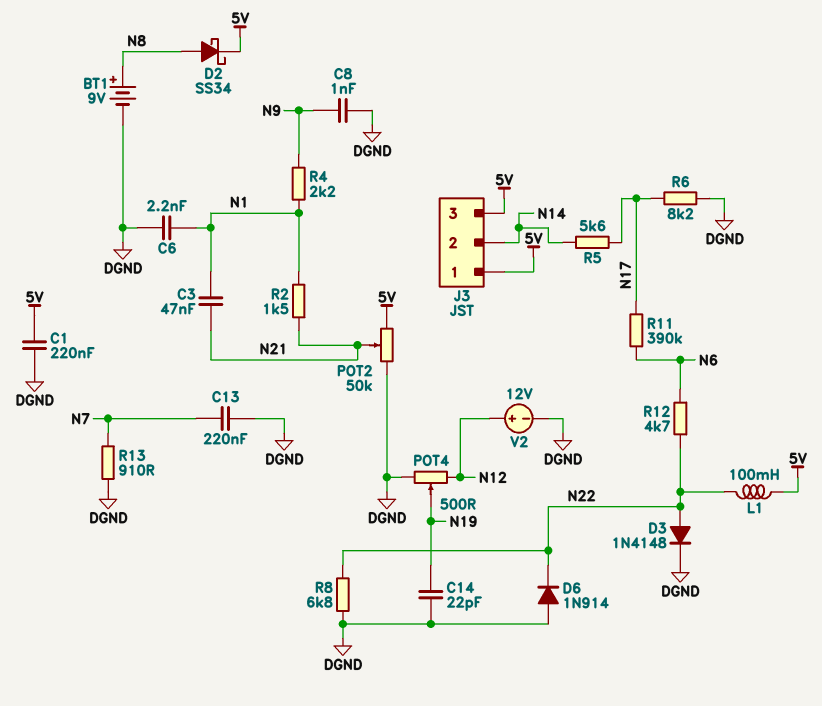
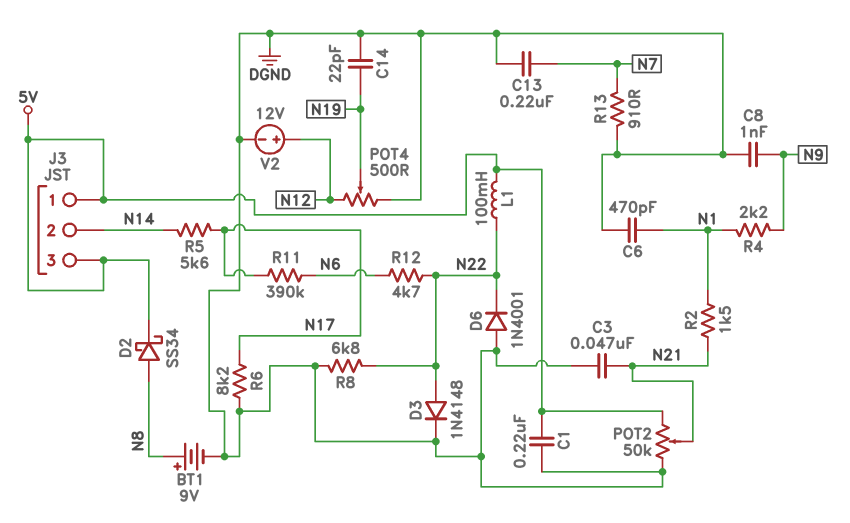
C3: 47nF (N1, N21) -> 47nF (DGND, N21)
C6: 2.2nF (DGND, N1) -> 470pF (DGND, N1)
D6: diode 1N914 (A DGND, K N22) -> diode 1N4001 (A DGND, K N22)

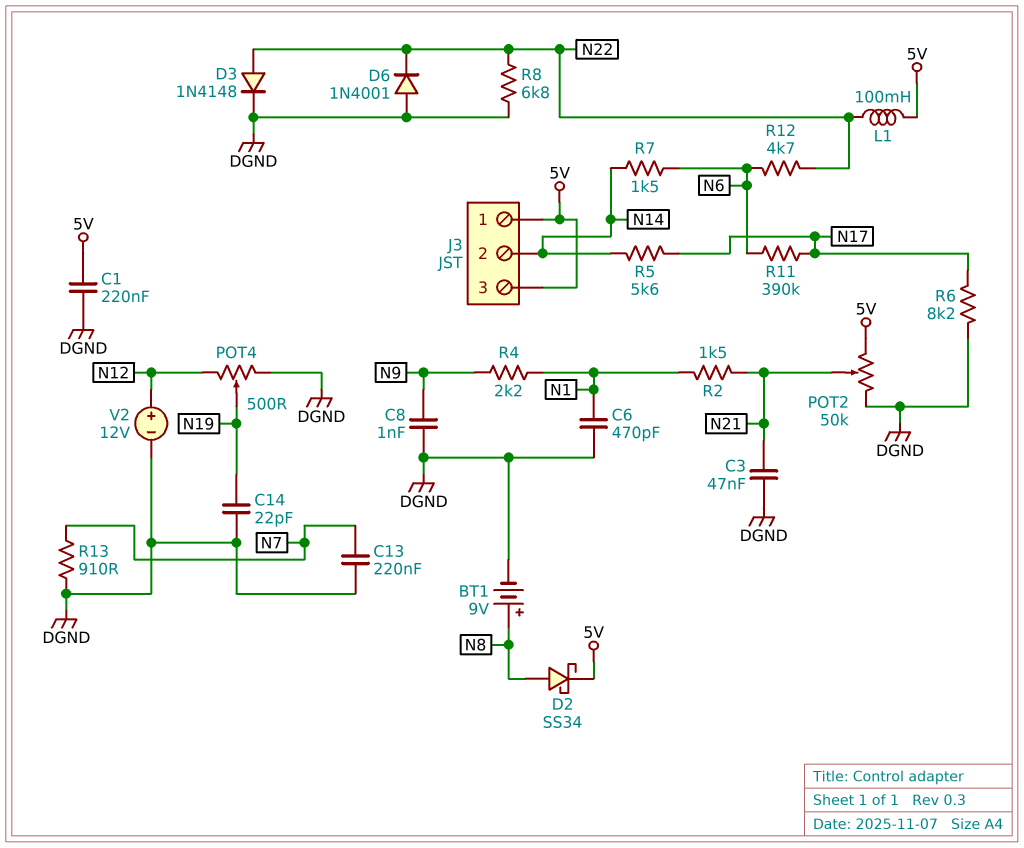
R7: none -> 1.5k (N6, N14)

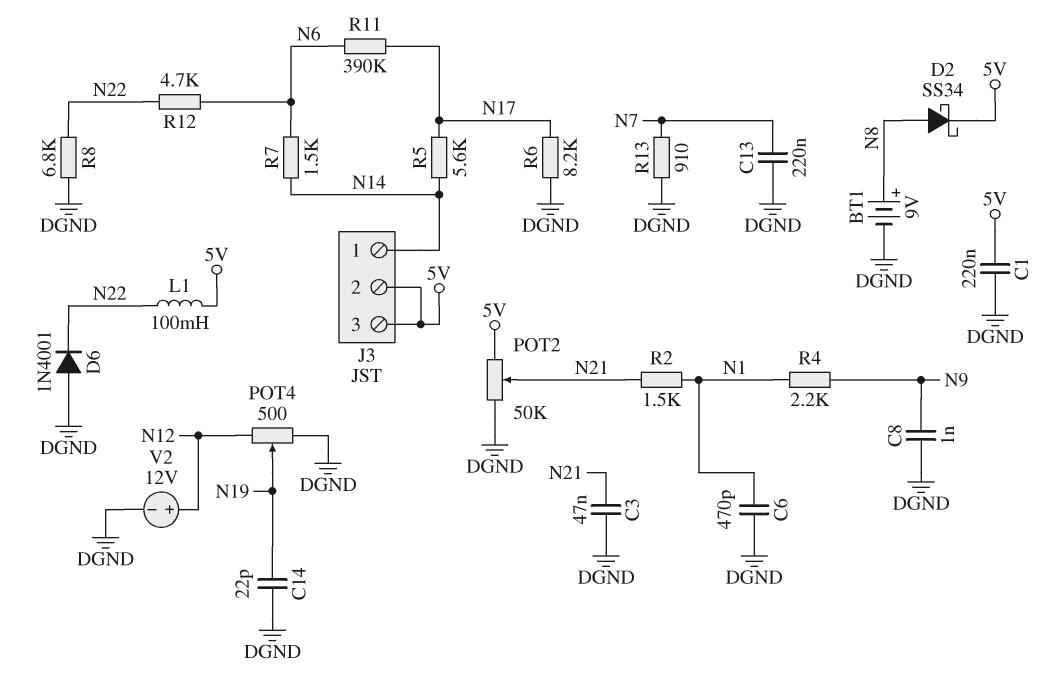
D3: diode 1N4148 (A N22, K DGND) -> none
J3 pin 1: 5V -> N14
J3 pin 2: N14 -> 5V

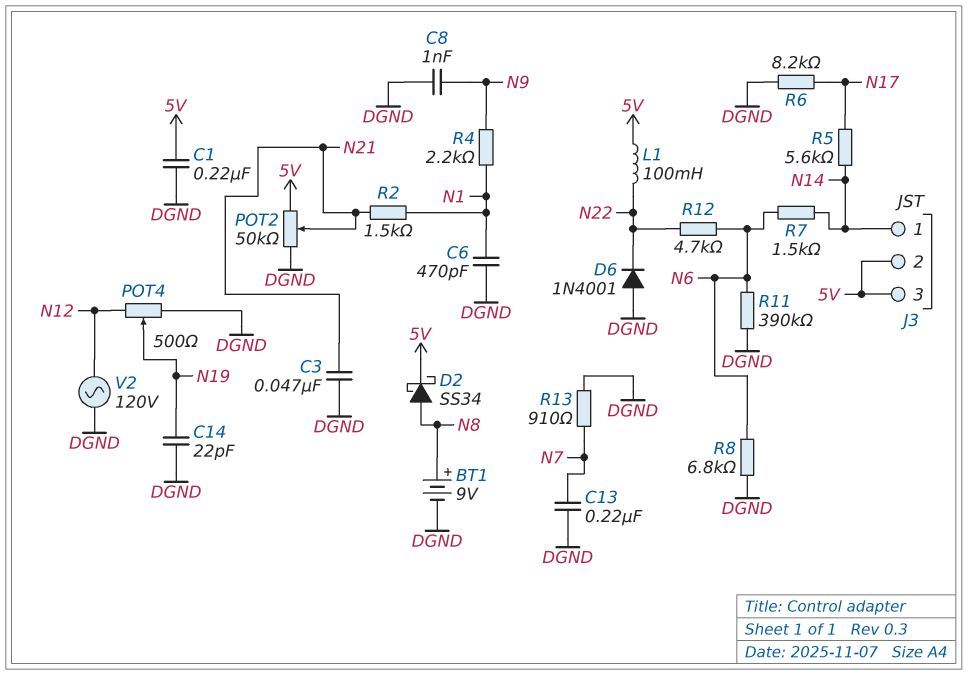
R8: 6.8k (DGND, N22) -> 6.8k (DGND, N6)
R11: 390k (N6, N17) -> 390k (DGND, N6)
V2: 12V (plus N12, minus DGND) -> AC 120V (DGND, N12)

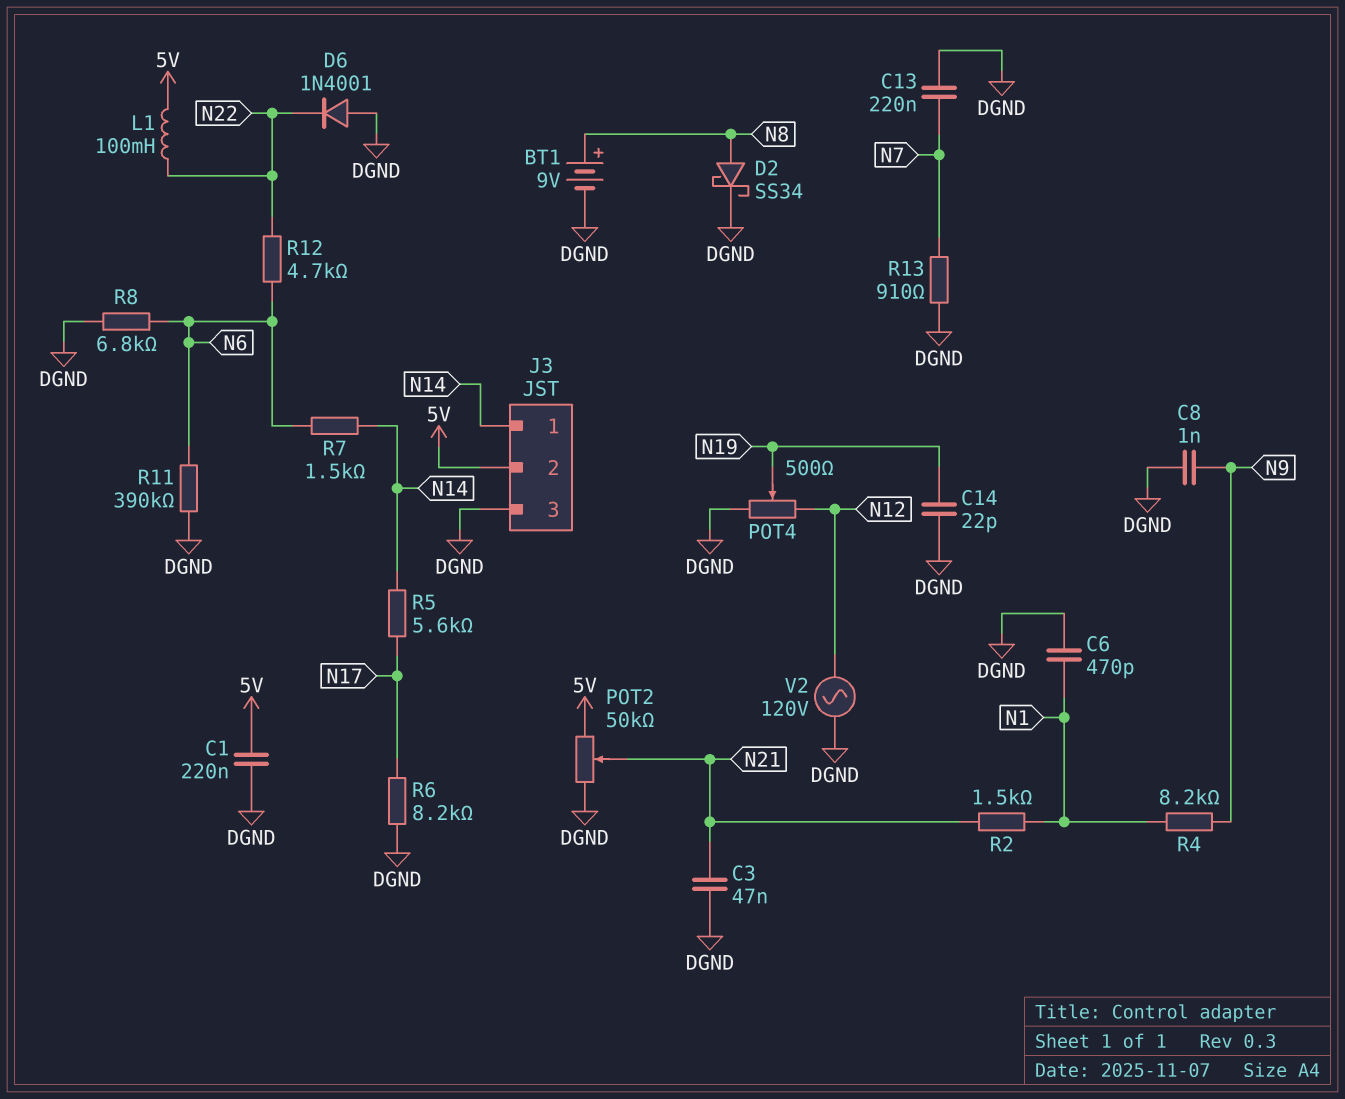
D2: schottky SS34 (A N8, K 5V) -> schottky SS34 (A N8, K DGND)
J3 pin 3: 5V -> DGND
R4: 2.2k (N1, N9) -> 8.2k (N1, N9)

